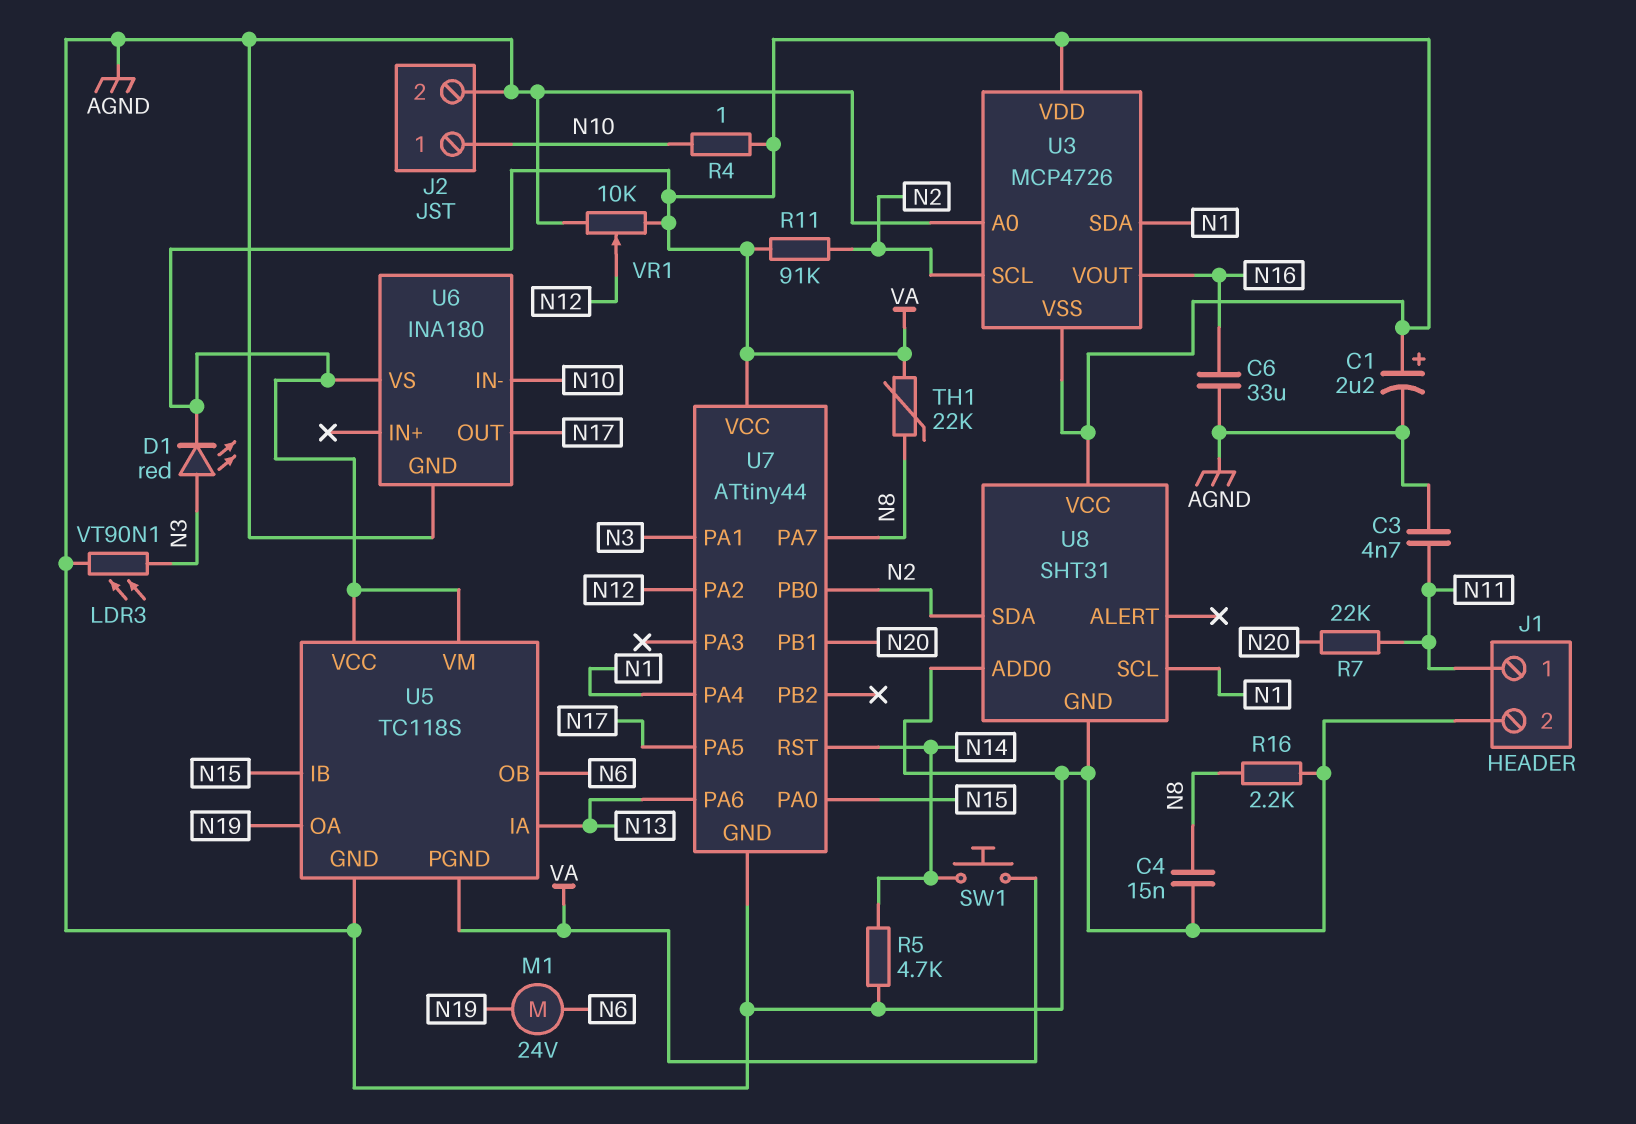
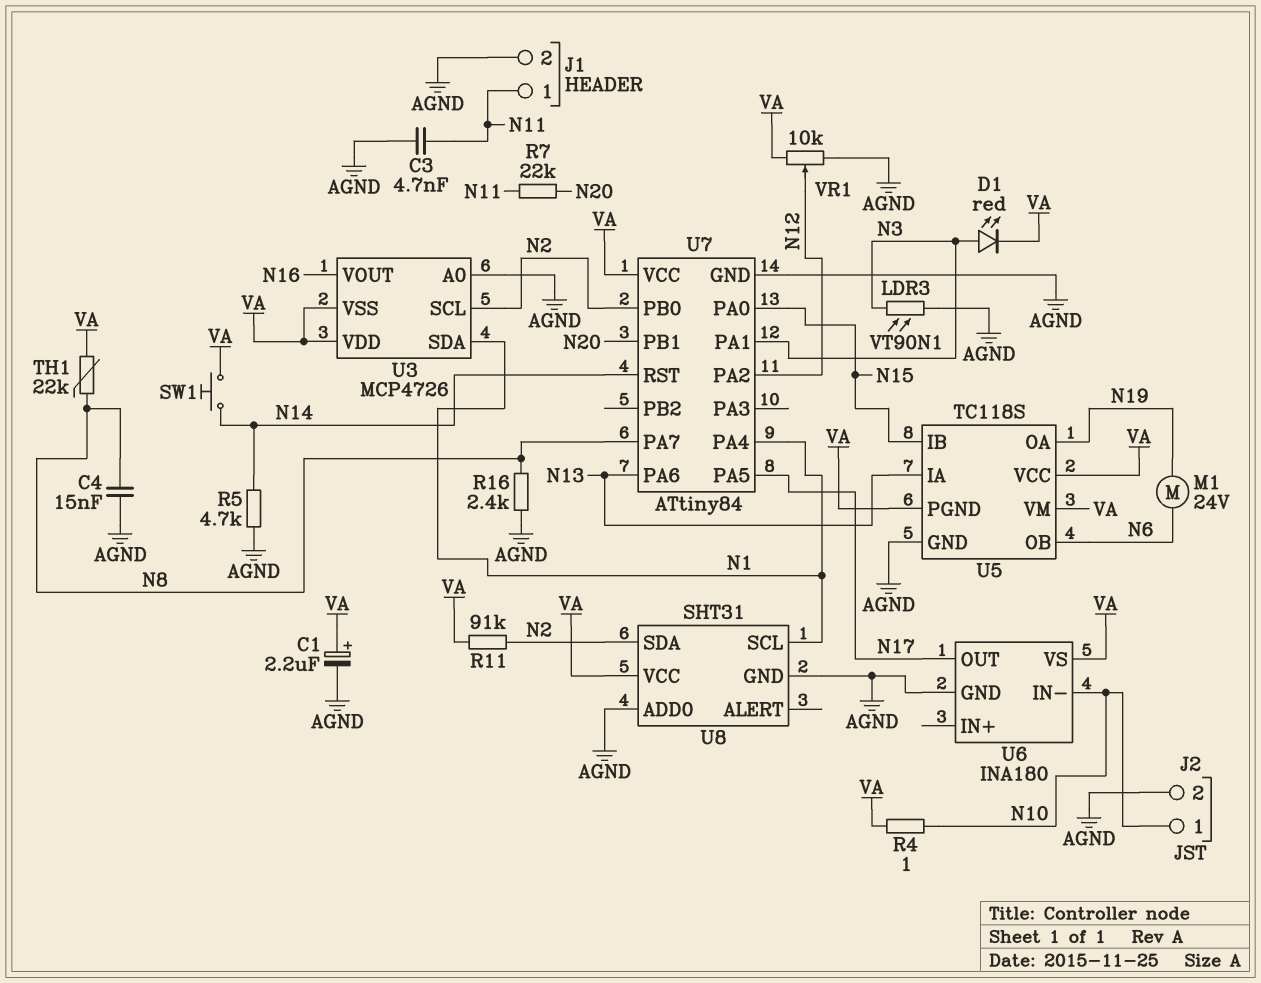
C6: 33uF (AGND, N16) -> none
R16: 2.2k (AGND, N8) -> 2.4k (AGND, N8)
U7: ATtiny44 -> ATtiny84

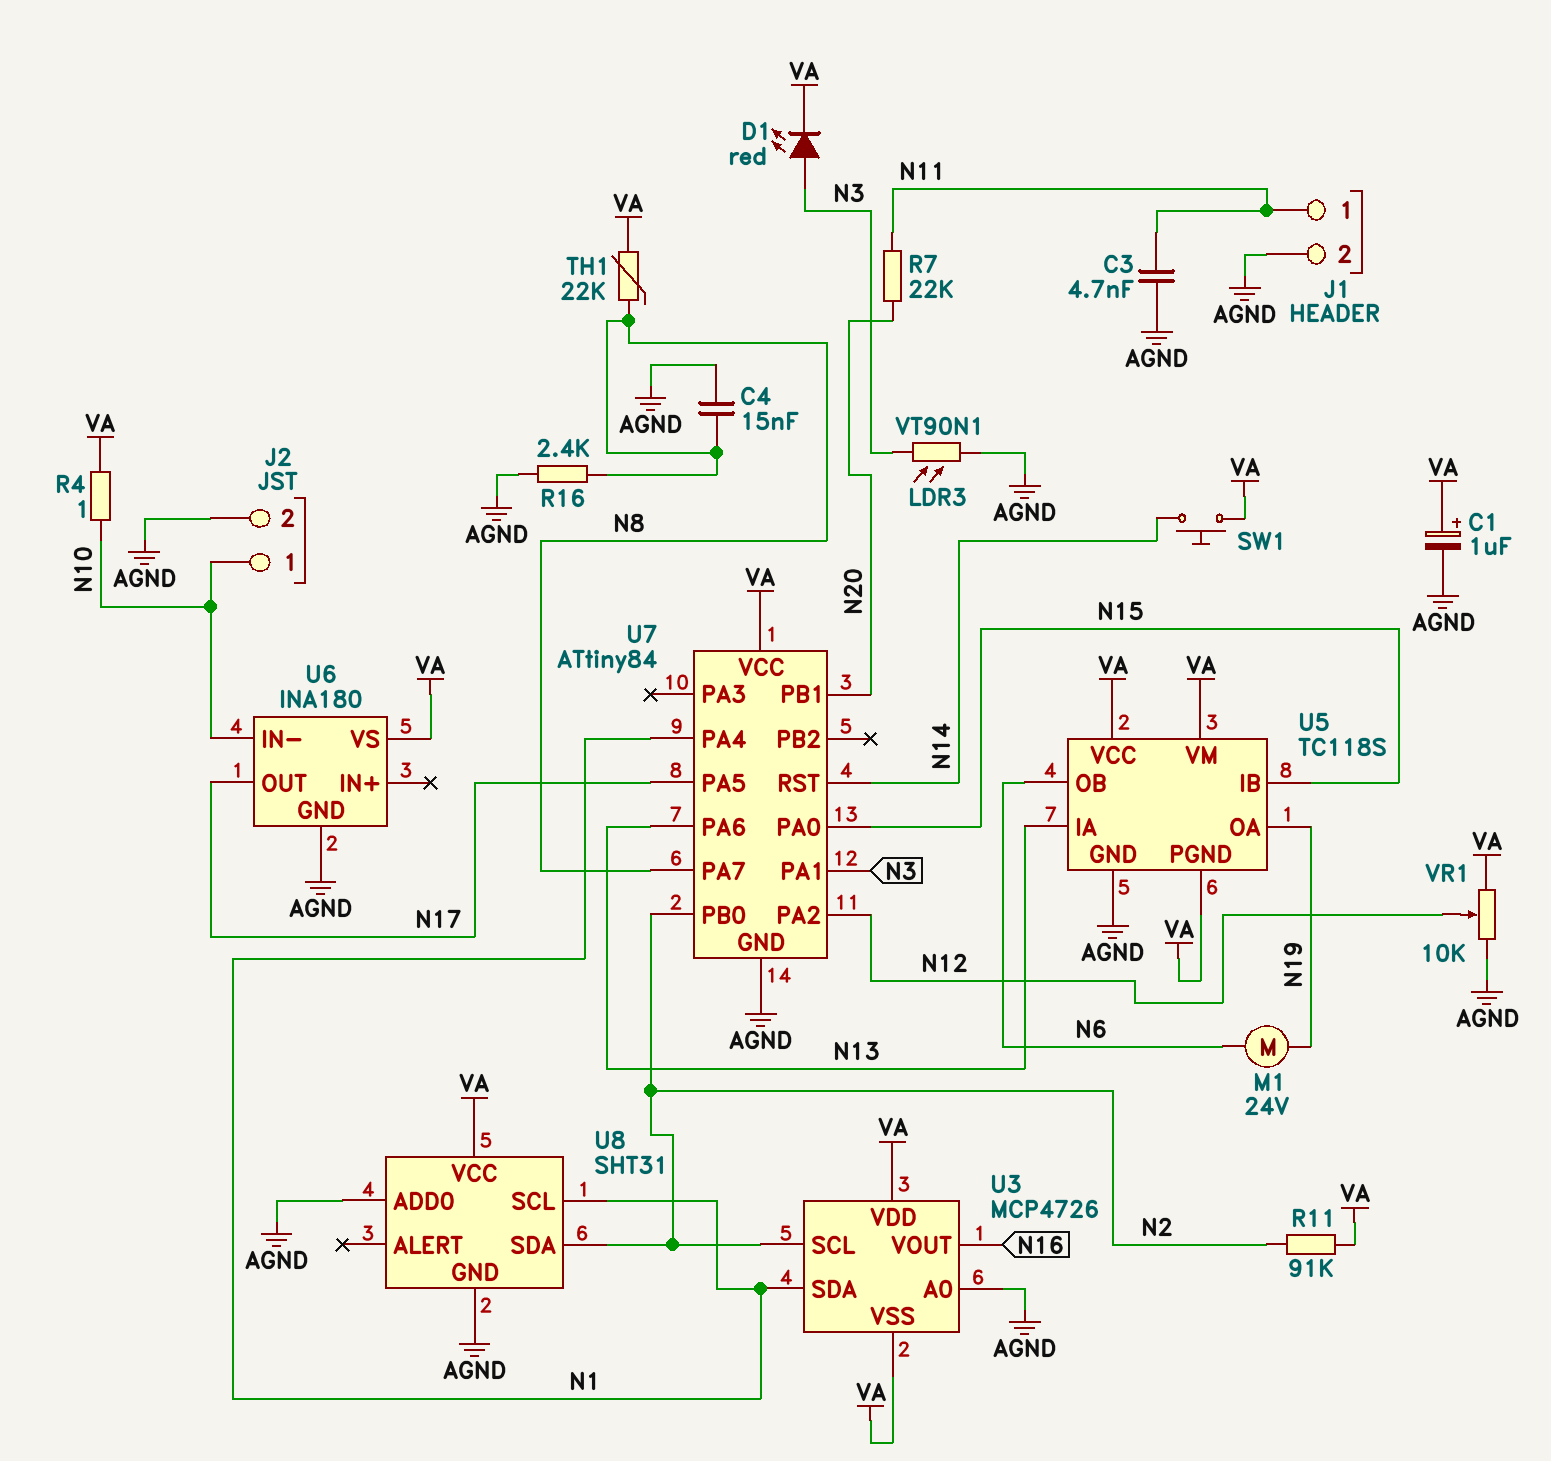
C1: 2.2uF (plus VA, minus AGND) -> 1uF (plus VA, minus AGND)
R5: 4.7k (AGND, N14) -> none

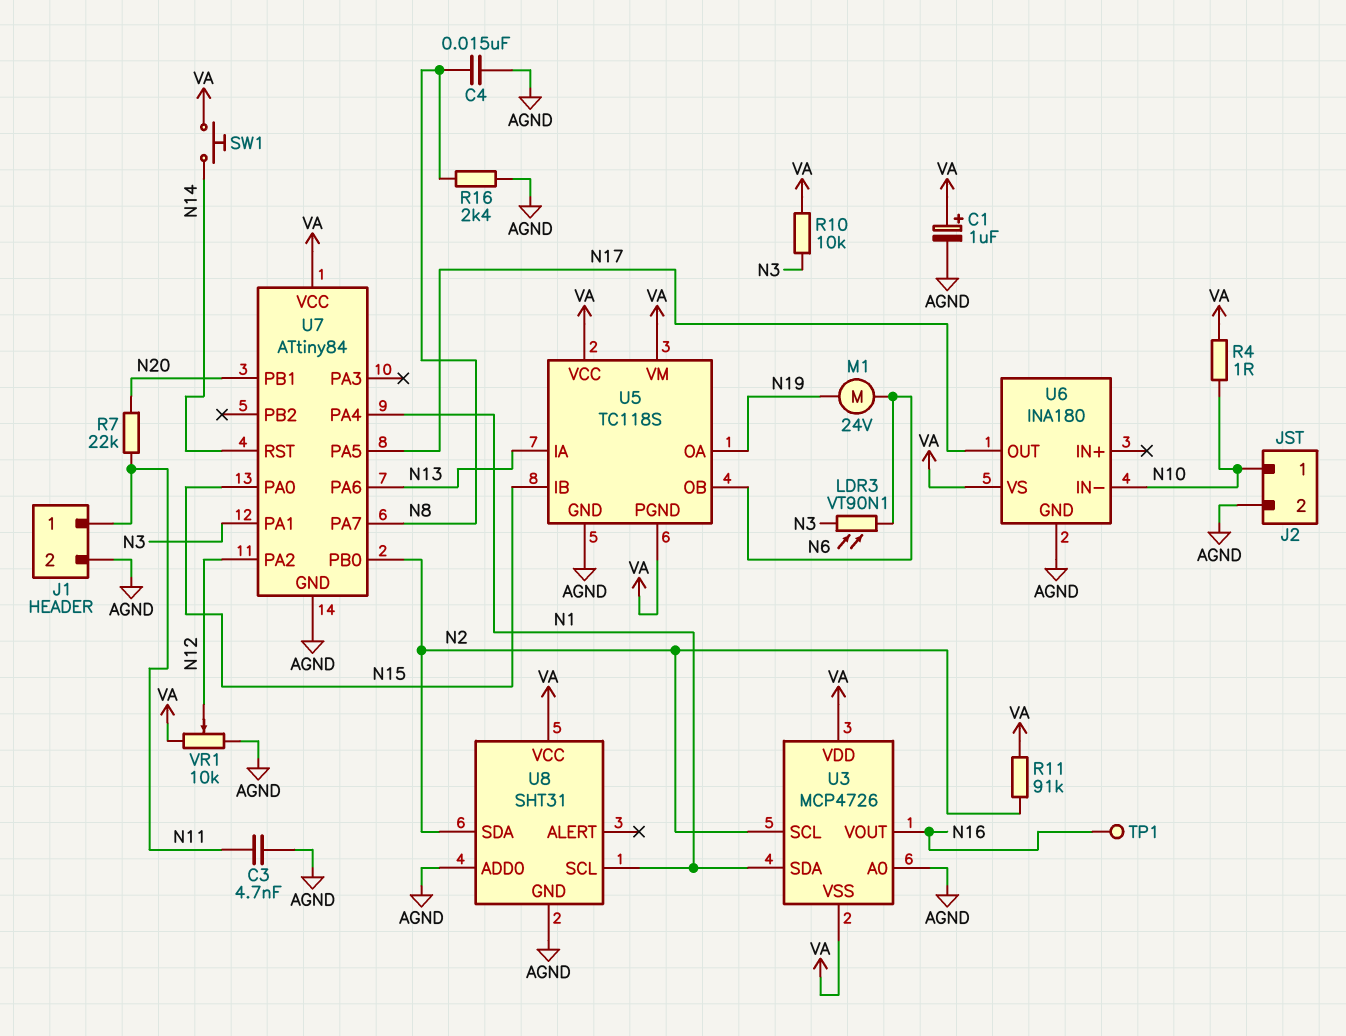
D1: LED red (A N3, K VA) -> none
LDR3: VT90N1 (AGND, N3) -> VT90N1 (N3, N6)
R10: none -> 10k (N3, VA)
TH1: 22k (N8, VA) -> none
TP1: none -> test point (N16)

